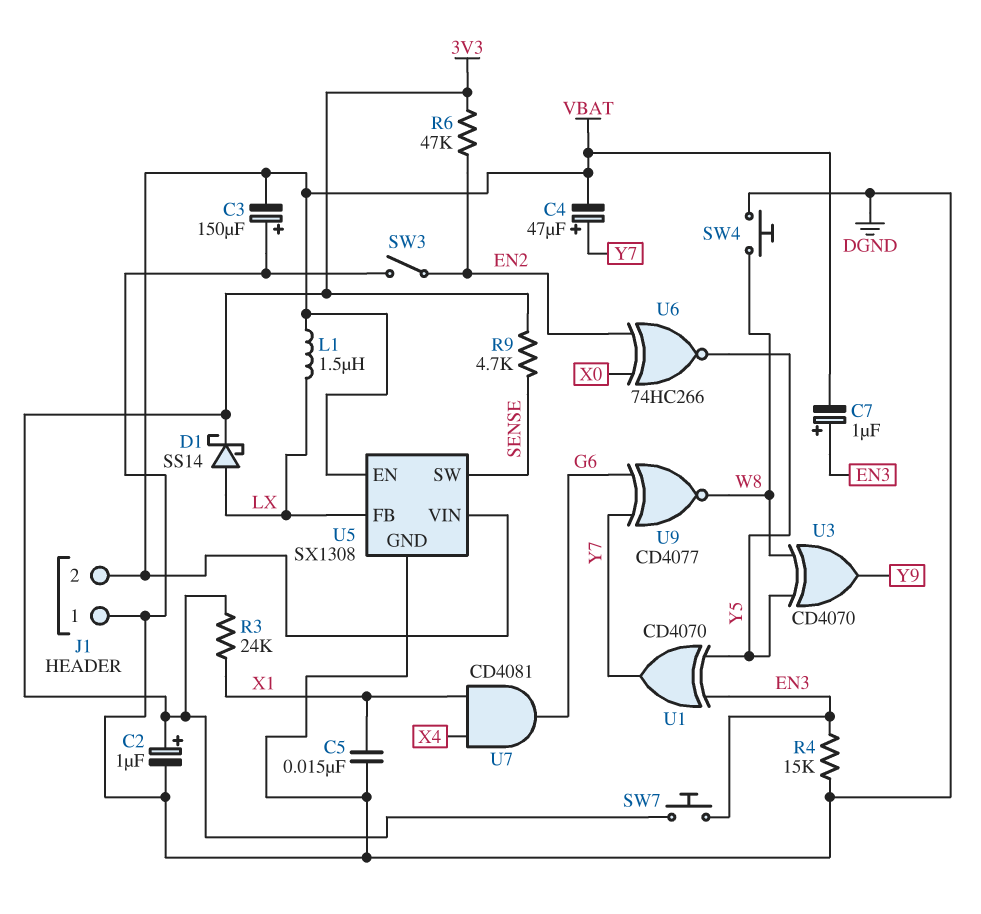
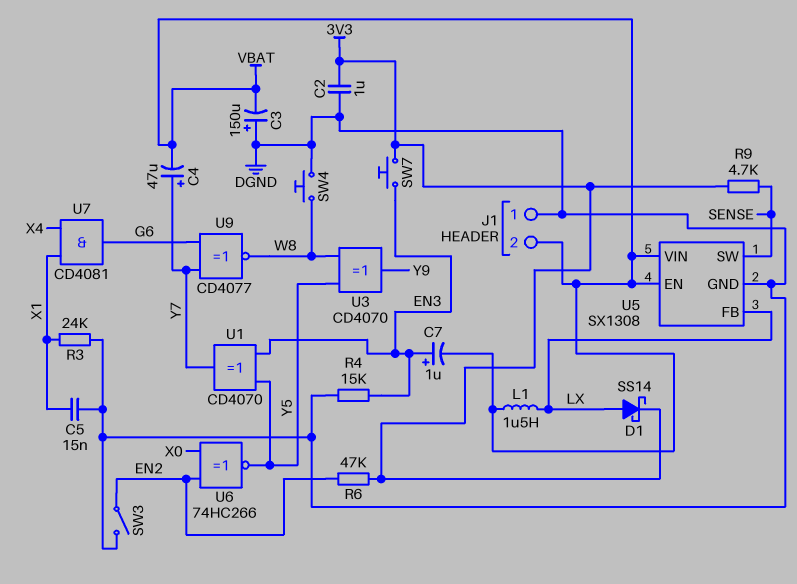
C2: 1uF (plus 3V3, minus DGND) -> 1uF (3V3, DGND)
R3: 24k (3V3, X1) -> 24k (DGND, X1)

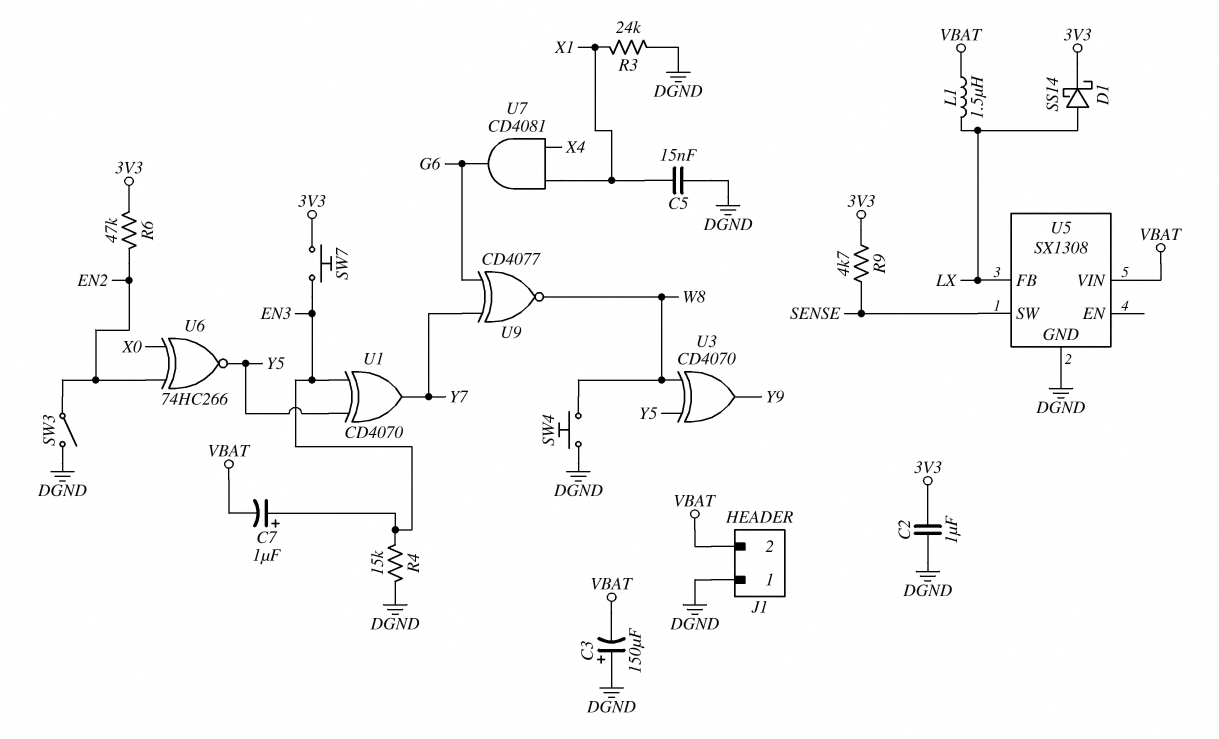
C4: 47uF (plus Y7, minus VBAT) -> none
U5 pin EN: VBAT -> none

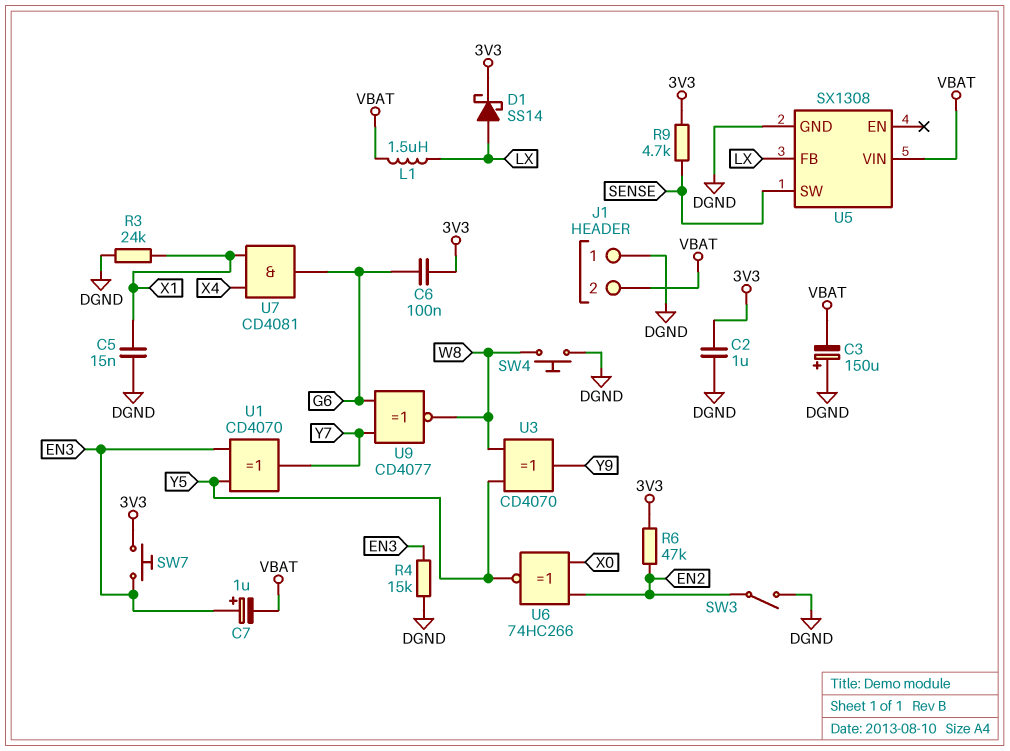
C6: none -> 100nF (3V3, G6)

